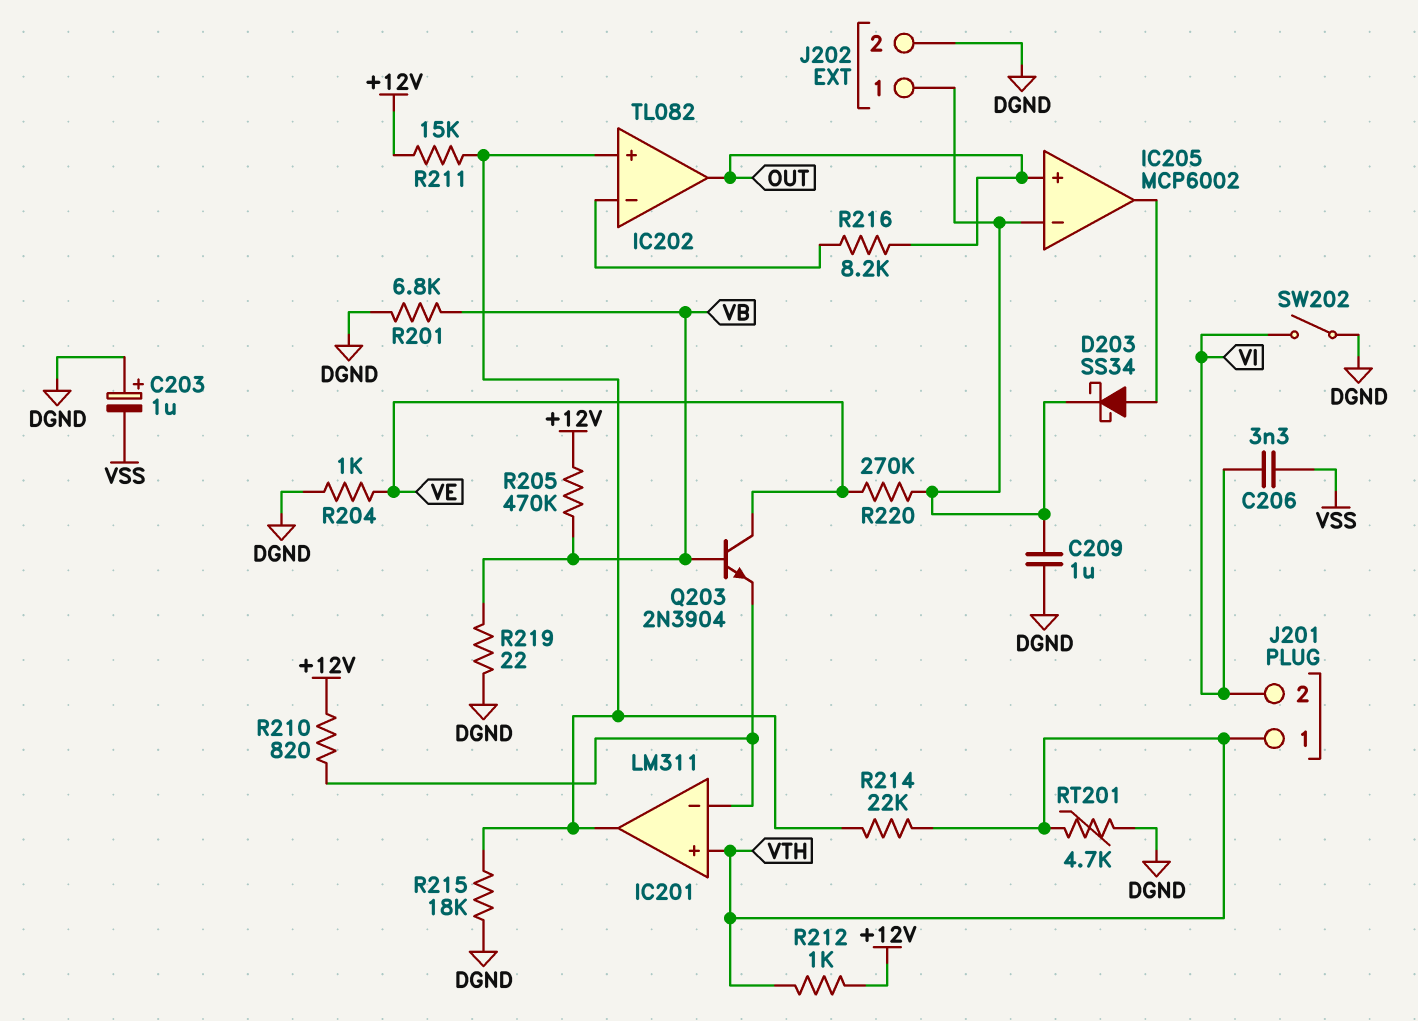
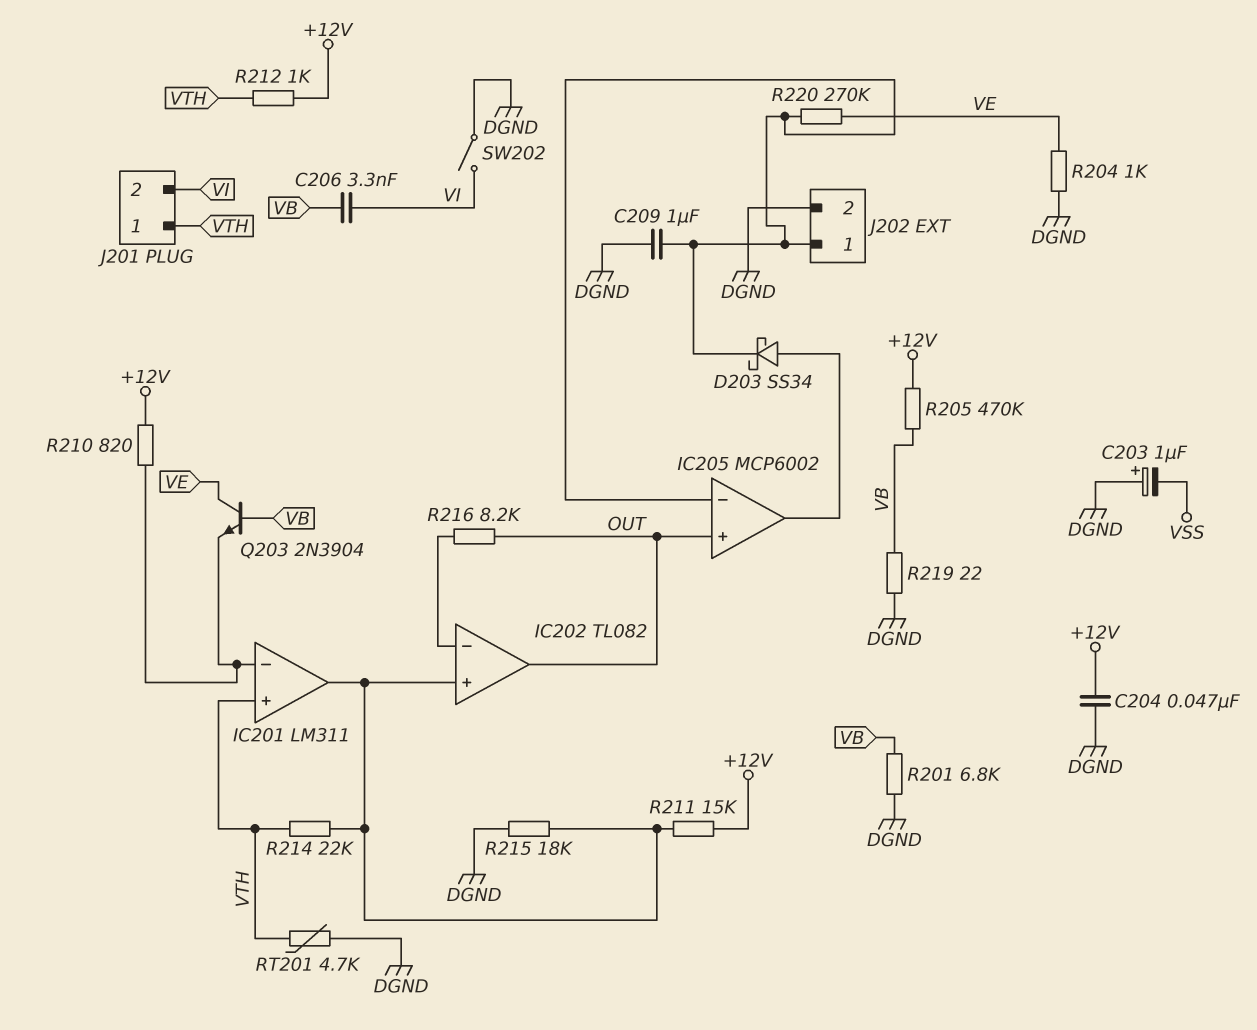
C204: none -> 47nF (+12V, DGND)
C206: 3.3nF (VI, VSS) -> 3.3nF (VB, VI)

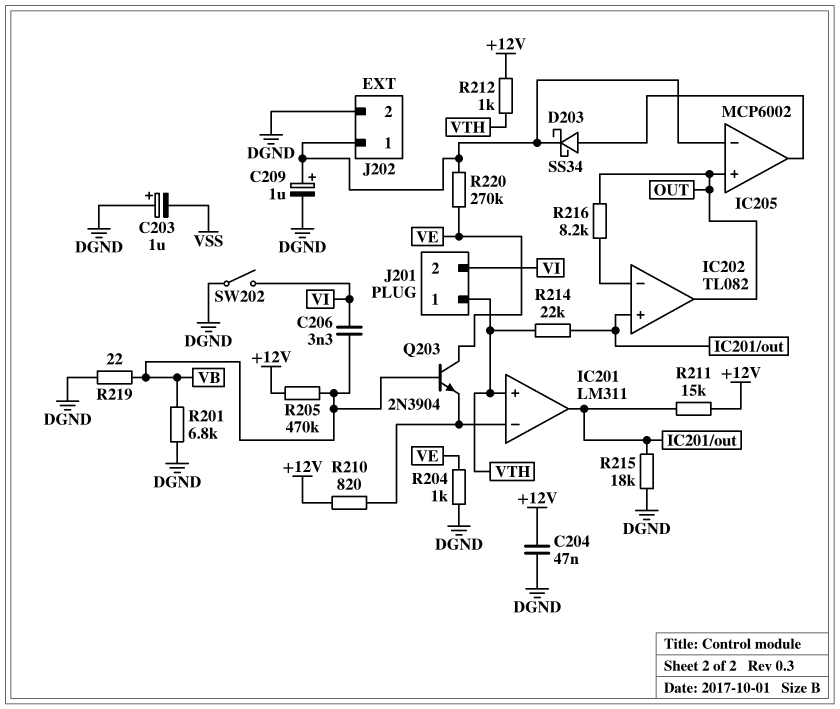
C209: 1uF (DGND, IC205/in-) -> 1uF (plus IC205/in-, minus DGND)
RT201: 4.7k (DGND, VTH) -> none

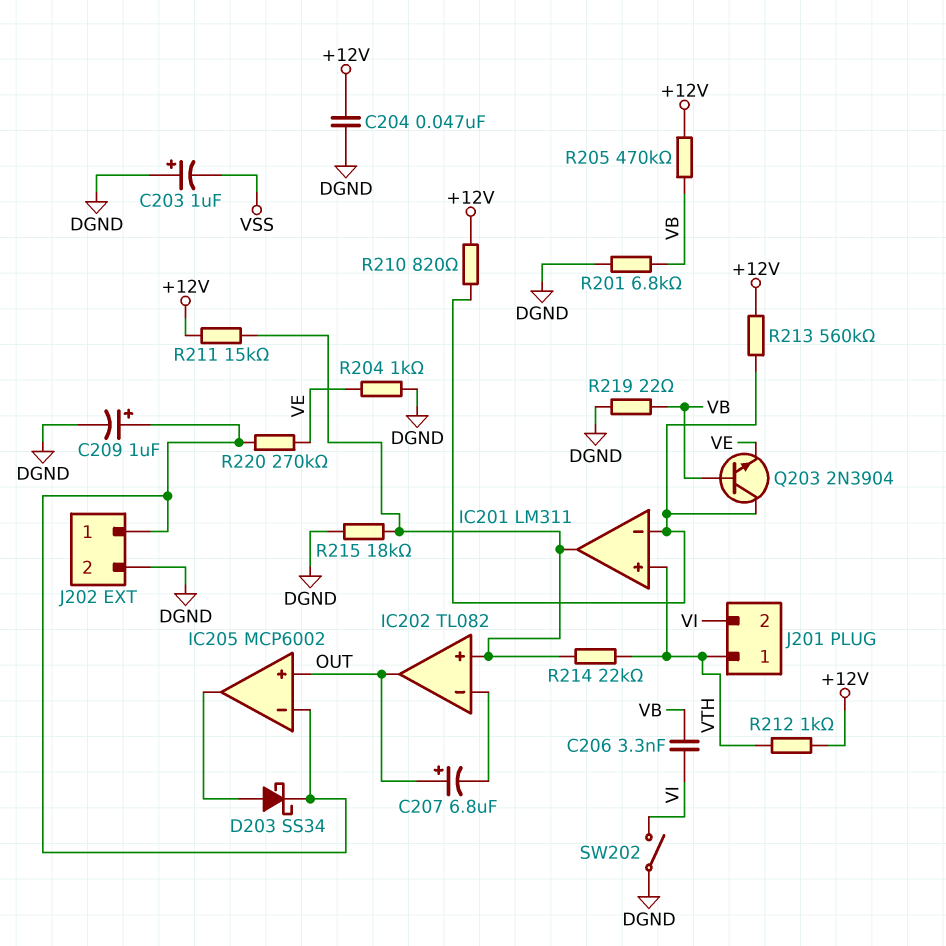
C207: none -> 6.8uF (plus OUT, minus IC202/in-)
Q203: NPN 2N3904 (B VB, C VE, E IC201/in-) -> NPN 2N3904 (B VB, C IC201/in-, E VE)
R213: none -> 560k (+12V, IC201/in-)
R216: 8.2k (IC202/in-, OUT) -> none

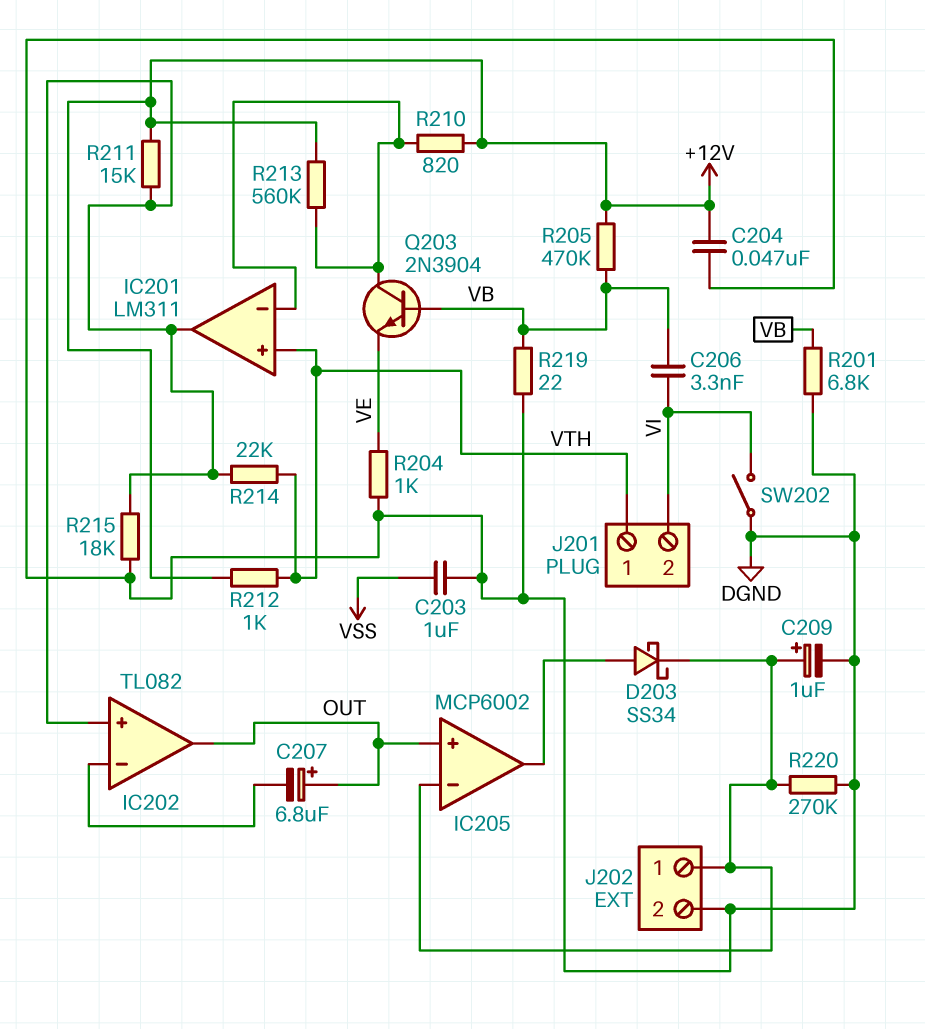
C203: 1uF (plus DGND, minus VSS) -> 1uF (DGND, VSS)
R220: 270k (IC205/in-, VE) -> 270k (DGND, IC205/in-)

